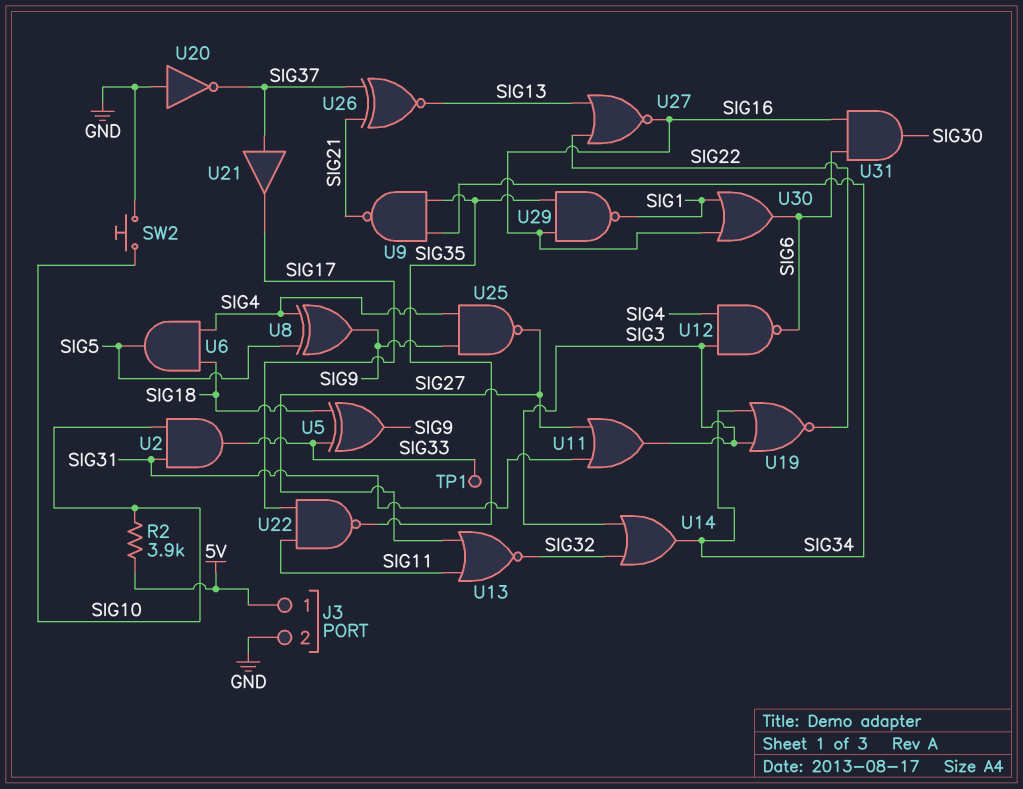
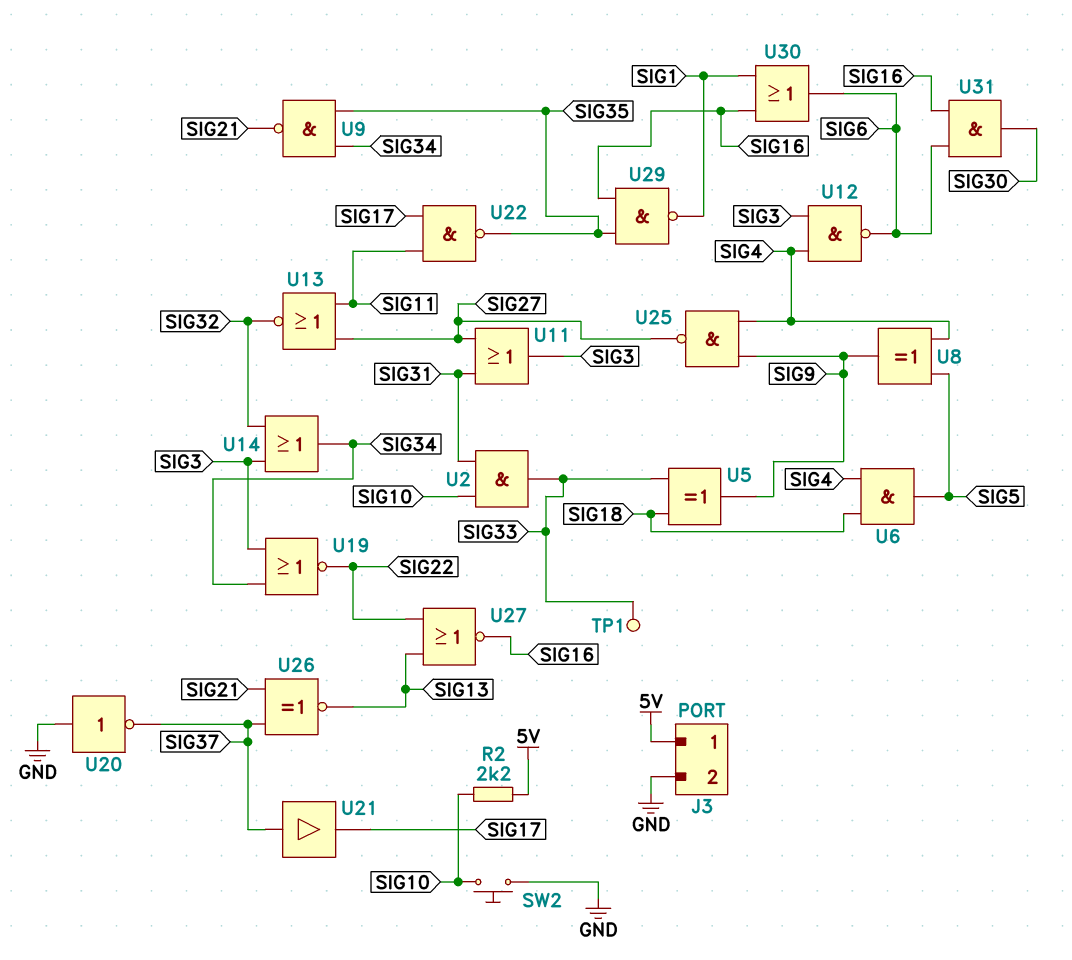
R2: 3.9k (5V, SIG10) -> 2.2k (5V, SIG10)

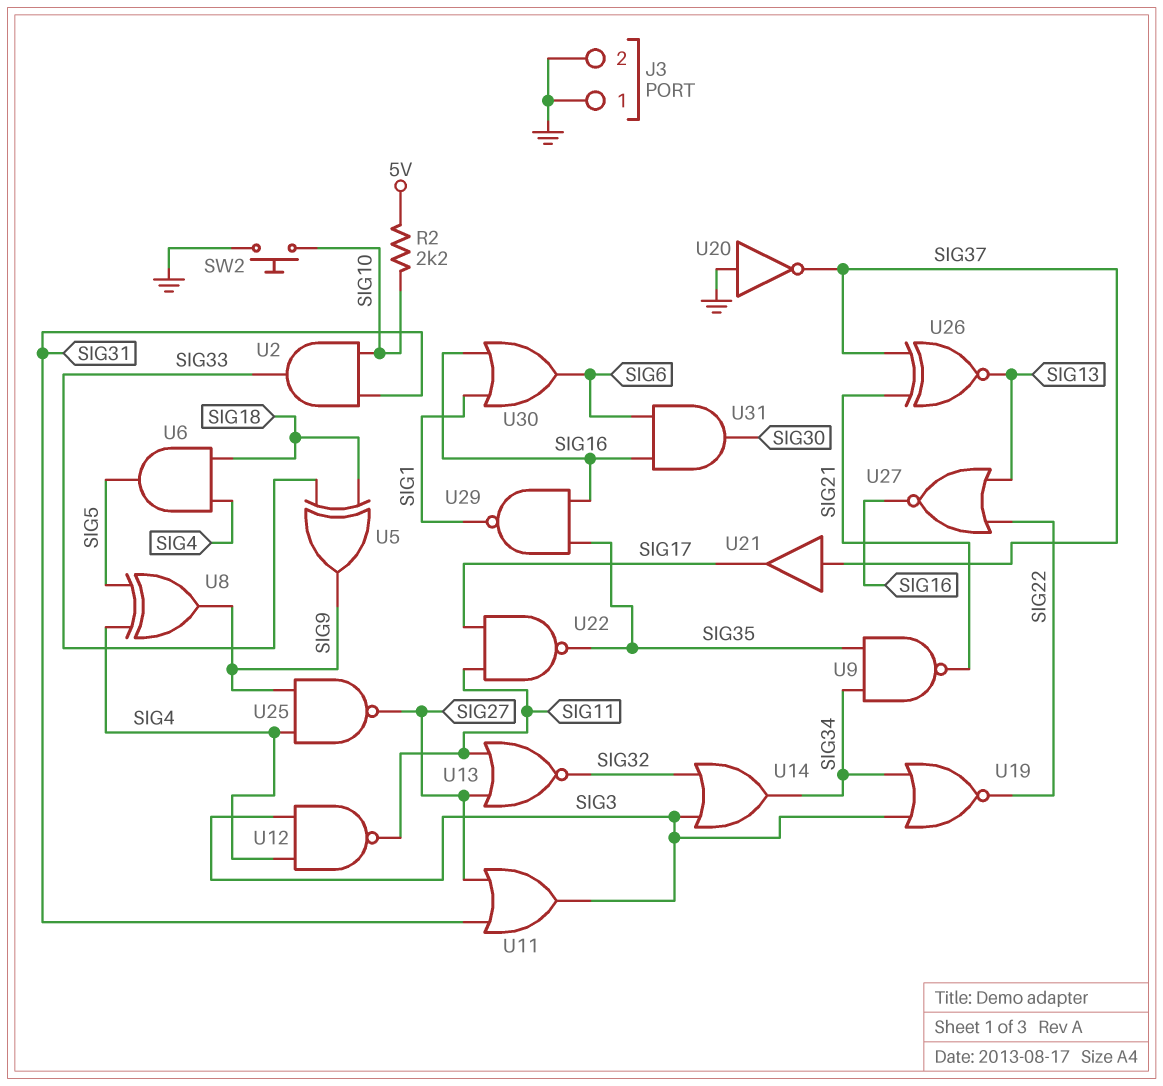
J3 pin 1: 5V -> GND
TP1: test point (SIG33) -> none
U12: NAND (in SIG3, in SIG4, out SIG6) -> NAND (in SIG3, in SIG4, out SIG11)

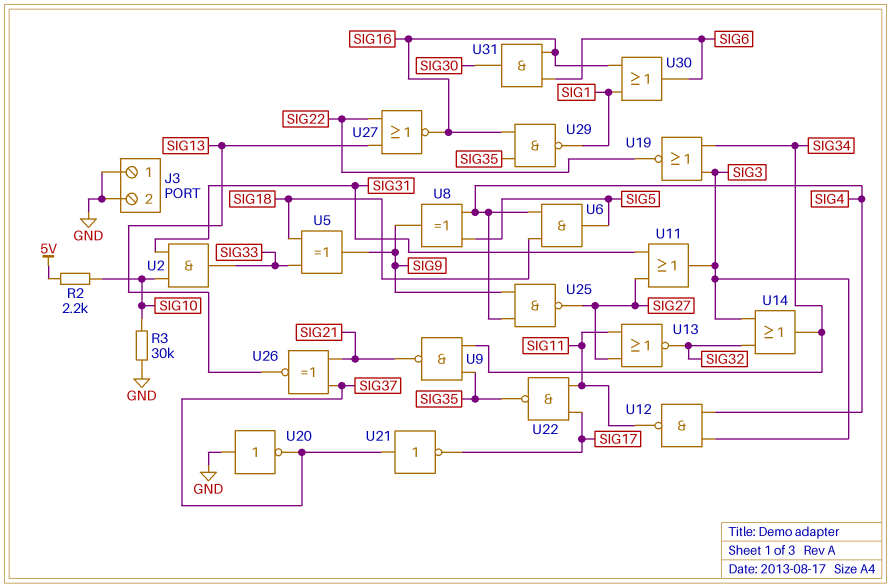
R3: none -> 30k (GND, SIG10)
SW2: button (GND, SIG10) -> none
U21: buffer (in SIG37, out SIG17) -> NOT (in SIG37, out SIG17)

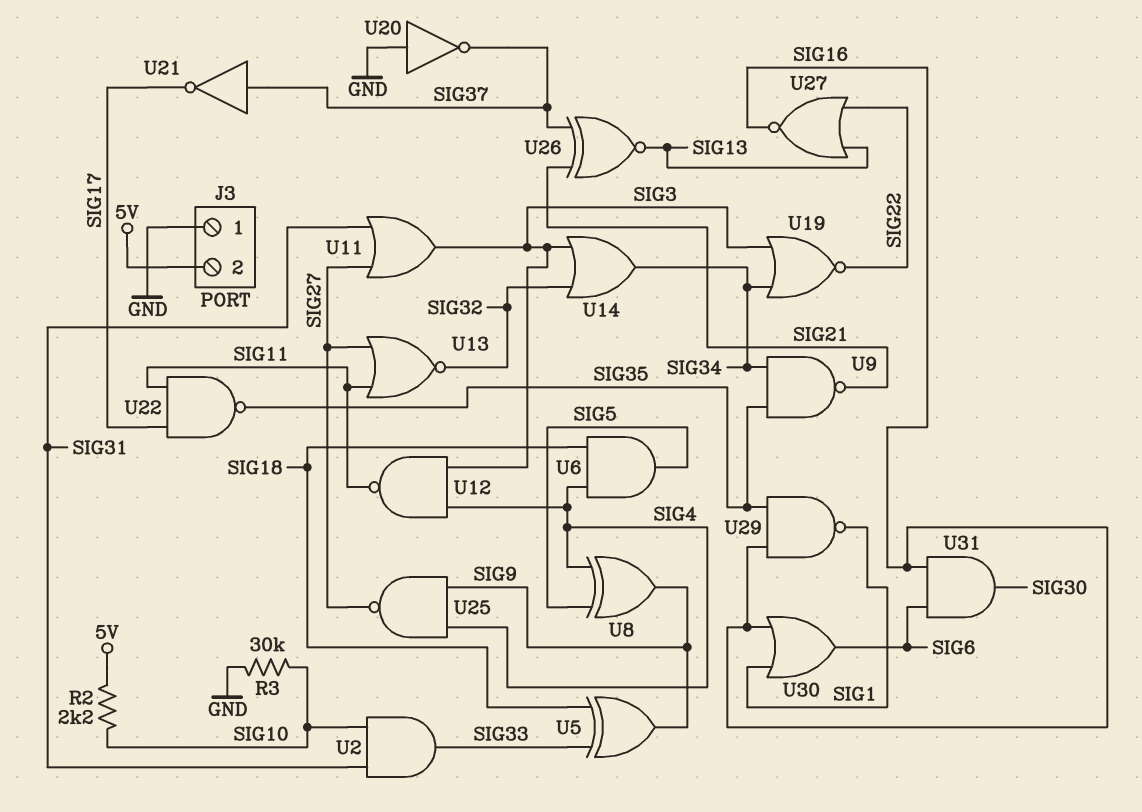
J3 pin 2: GND -> 5V

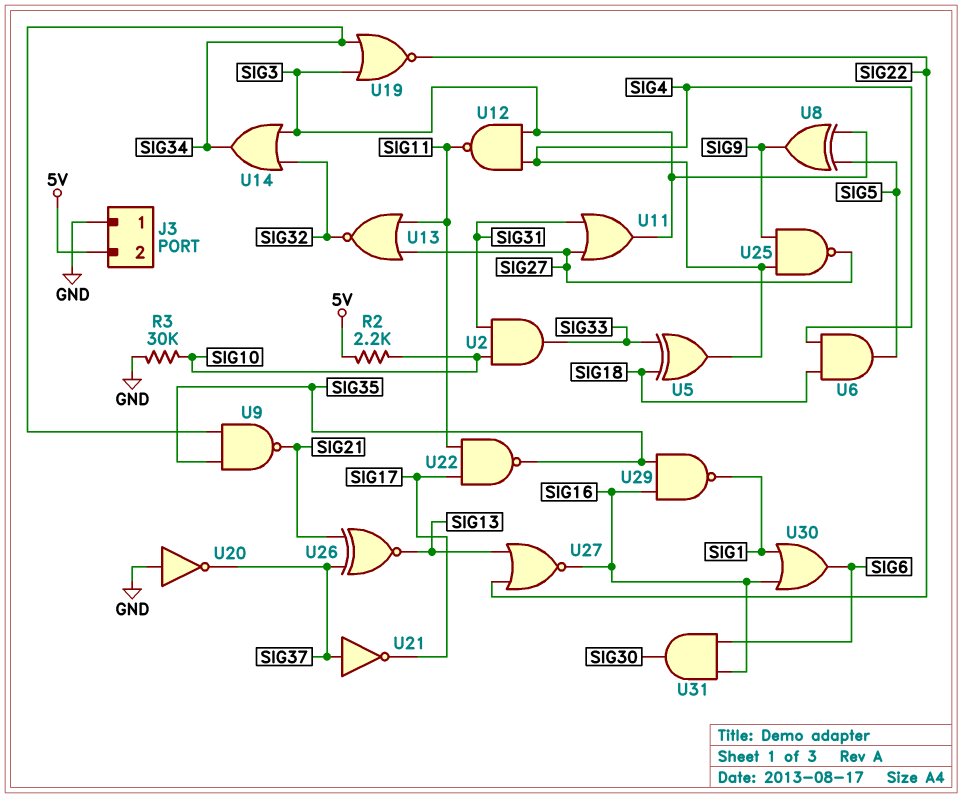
U5: XOR (in SIG18, in SIG33, out SIG9) -> XOR (in SIG18, in SIG33, out SIG4)
U8: XOR (in SIG4, in SIG5, out SIG9) -> XOR (in SIG3, in SIG5, out SIG9)

